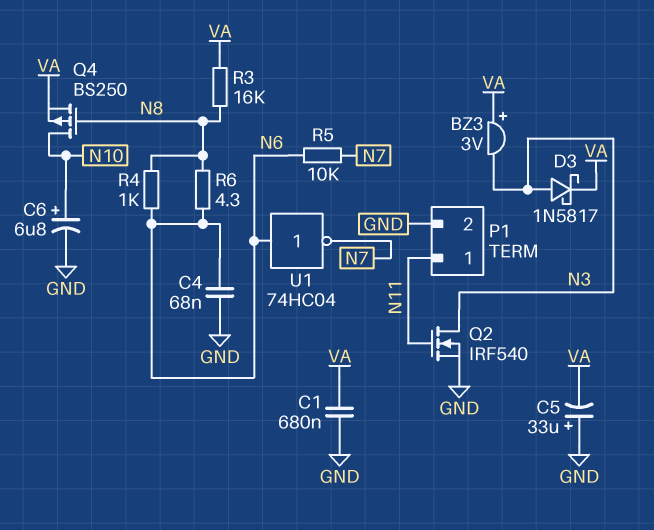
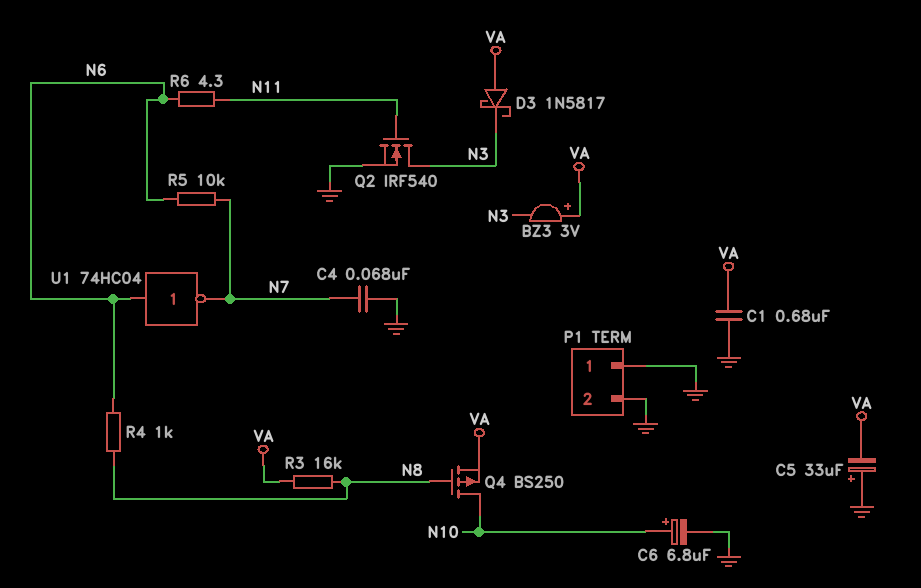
C4: 68nF (GND, N6) -> 68nF (GND, N7)
D3: schottky 1N5817 (A N3, K VA) -> schottky 1N5817 (A VA, K N3)
P1 pin 1: N11 -> GND
R6: 4.3 (N6, N8) -> 4.3 (N6, N11)

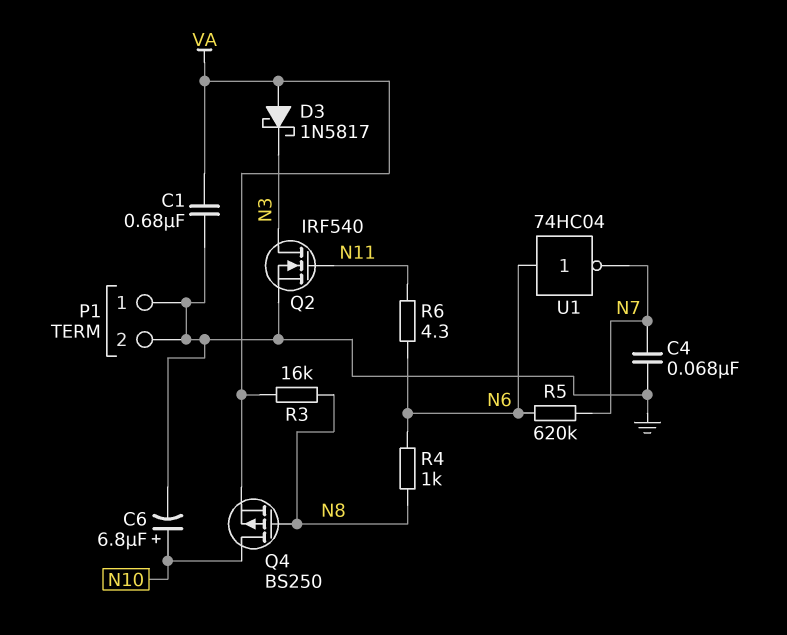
BZ3: buzzer 3V (plus VA, minus N3) -> none
C5: 33uF (plus GND, minus VA) -> none
R5: 10k (N6, N7) -> 620k (N6, N7)

